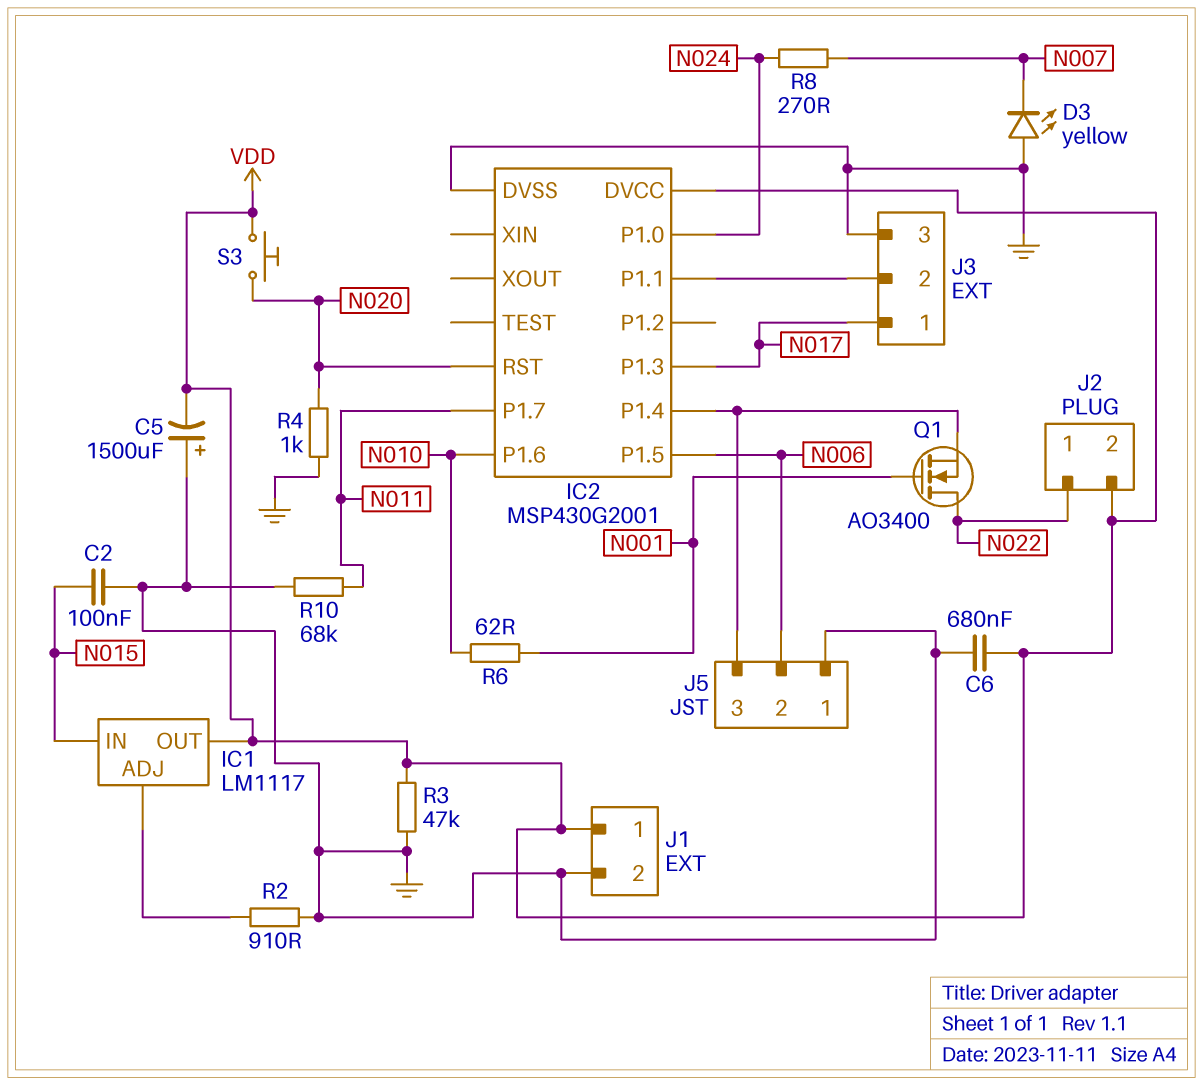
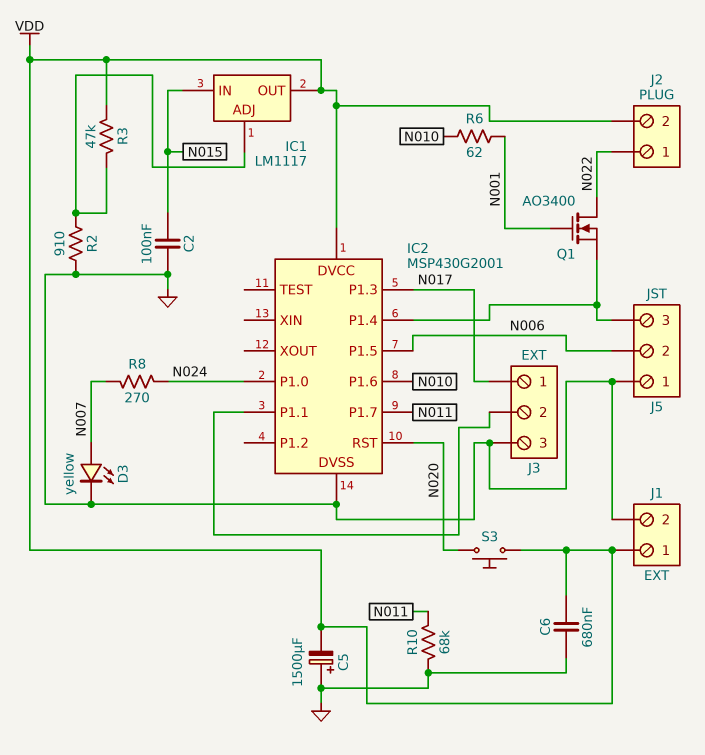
D3: LED yellow (A GND, K N007) -> LED yellow (A N007, K GND)
R3: 47k (GND, VDD) -> 47k (IC1/ADJ, VDD)
R4: 1k (GND, N020) -> none

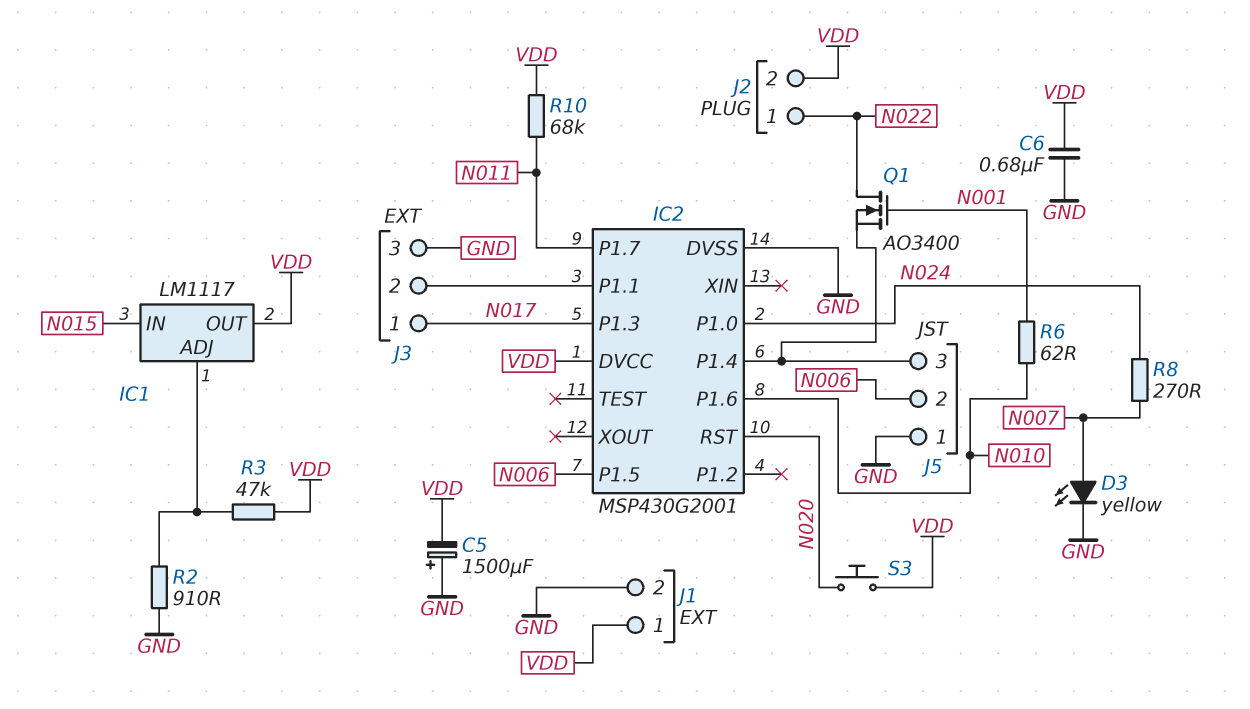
C2: 100nF (GND, N015) -> none
R10: 68k (GND, N011) -> 68k (N011, VDD)

